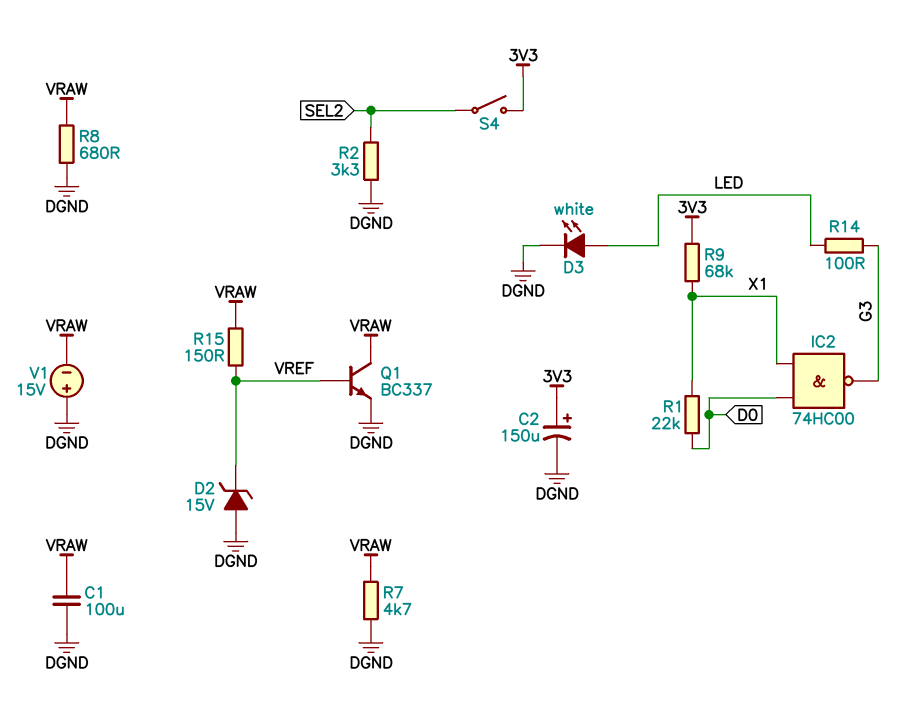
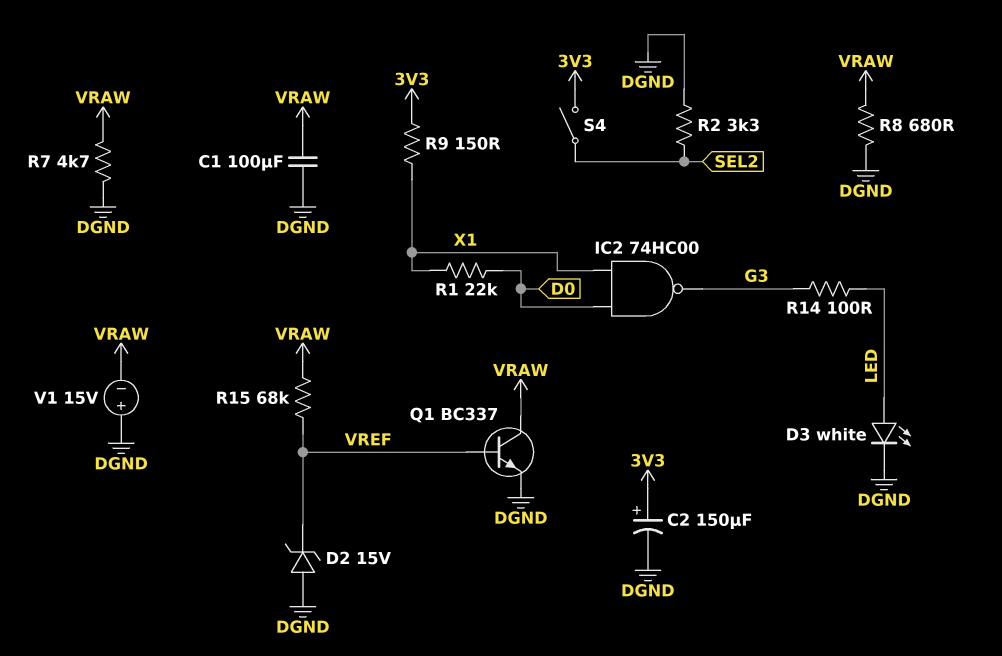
R9: 68k (3V3, X1) -> 150 (3V3, X1)
R15: 150 (VRAW, VREF) -> 68k (VRAW, VREF)

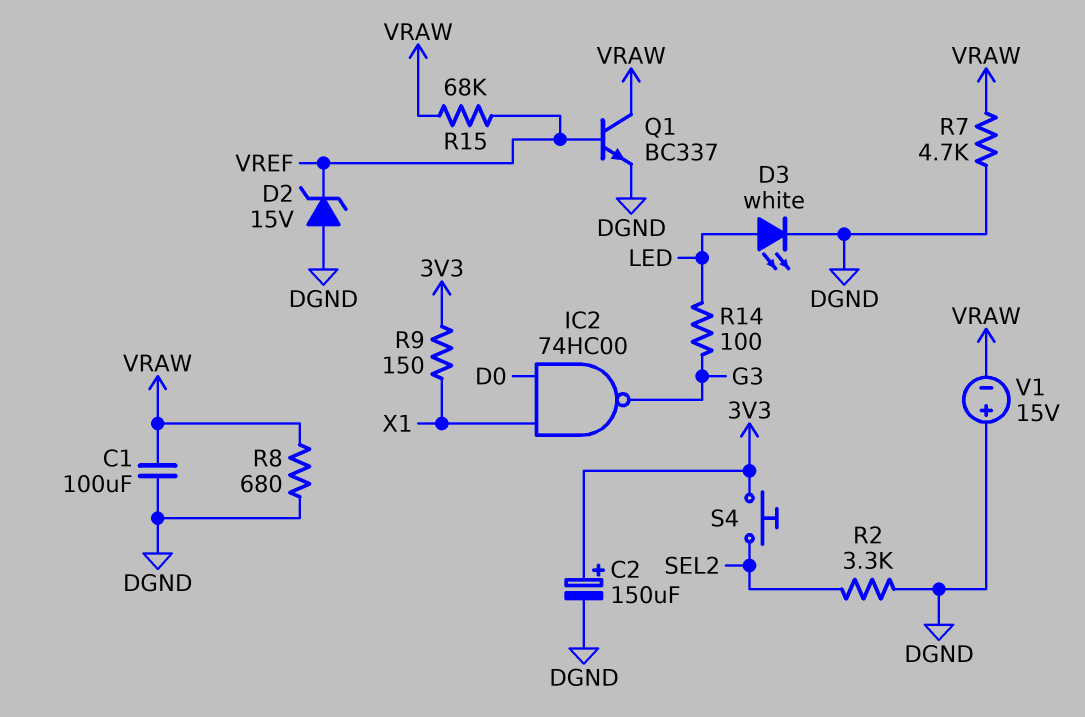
R1: 22k (D0, X1) -> none
S4: switch (3V3, SEL2) -> button (3V3, SEL2)

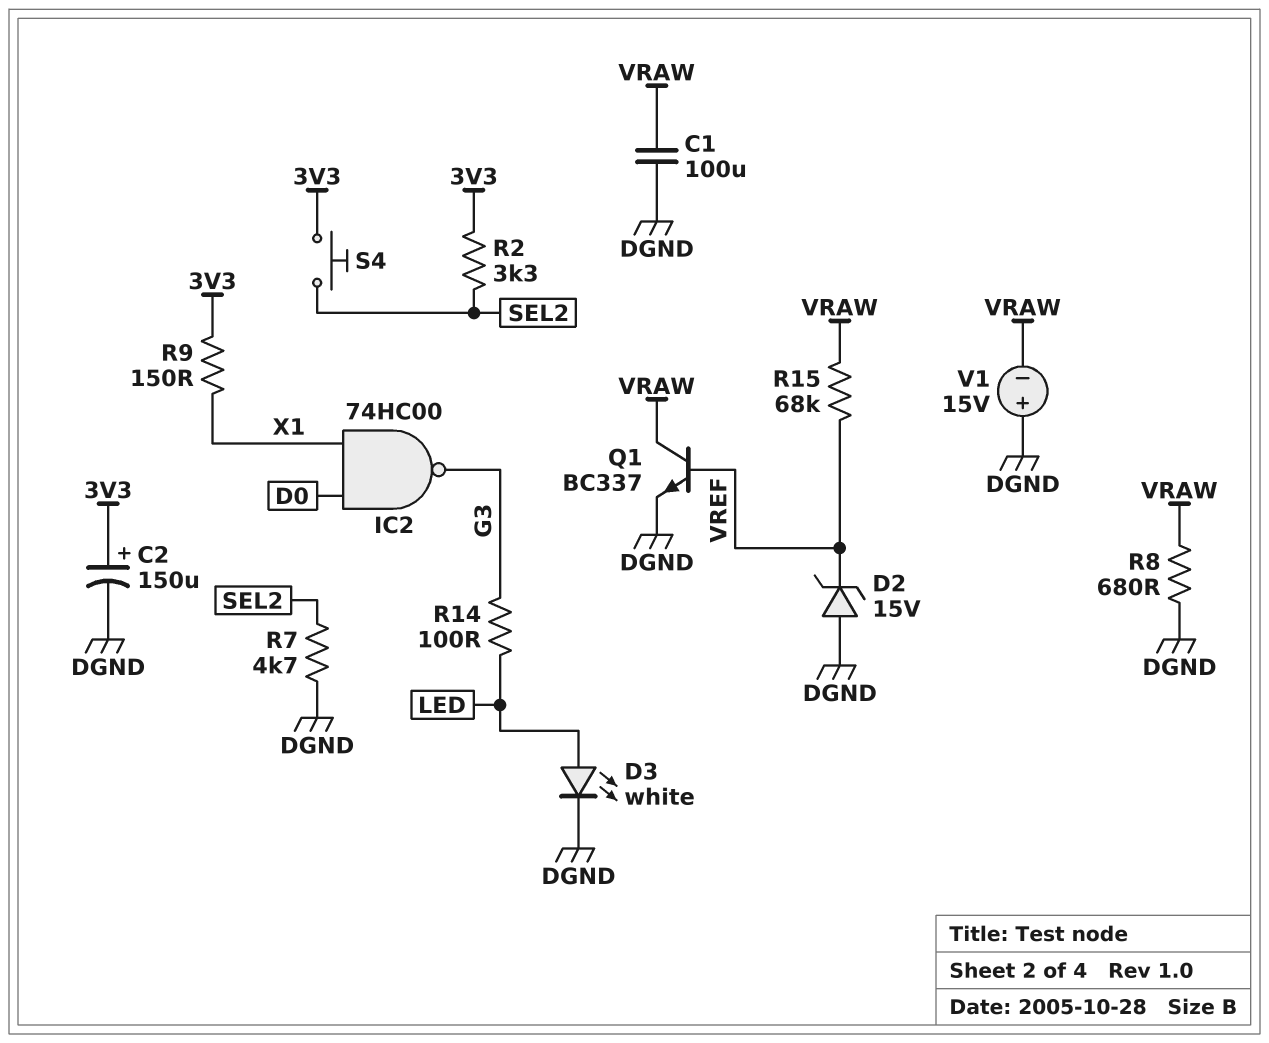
R2: 3.3k (DGND, SEL2) -> 3.3k (3V3, SEL2)
R7: 4.7k (DGND, VRAW) -> 4.7k (DGND, SEL2)

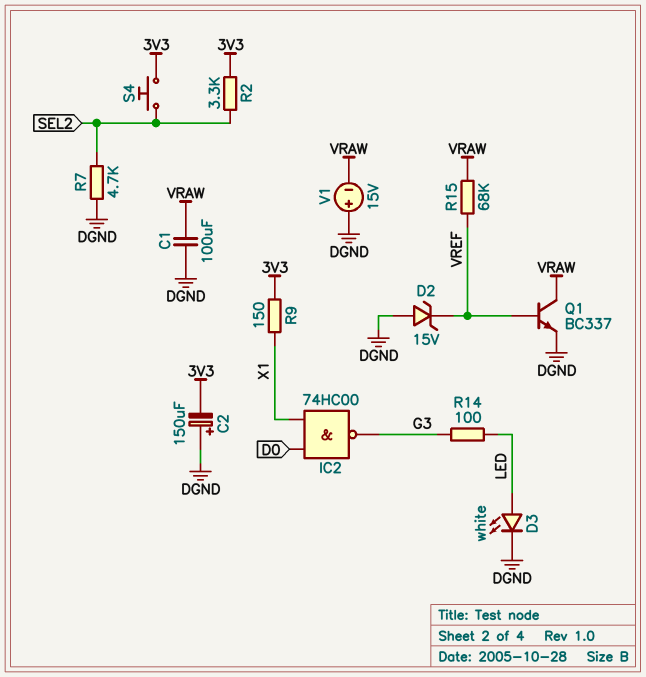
C2: 150uF (plus 3V3, minus DGND) -> 150uF (plus DGND, minus 3V3)
R8: 680 (DGND, VRAW) -> none

